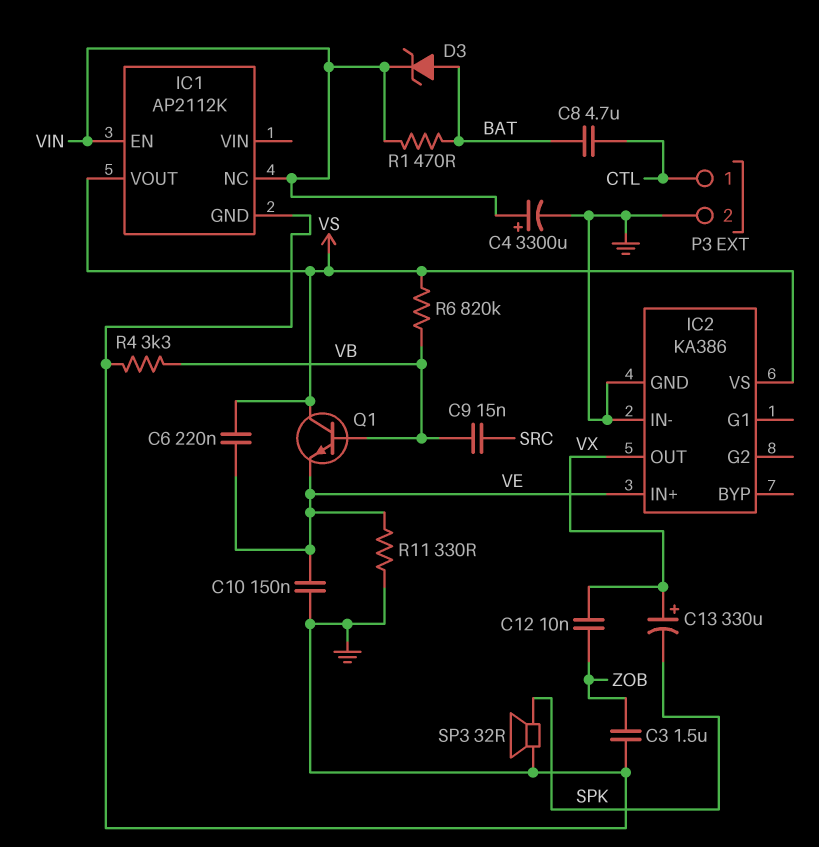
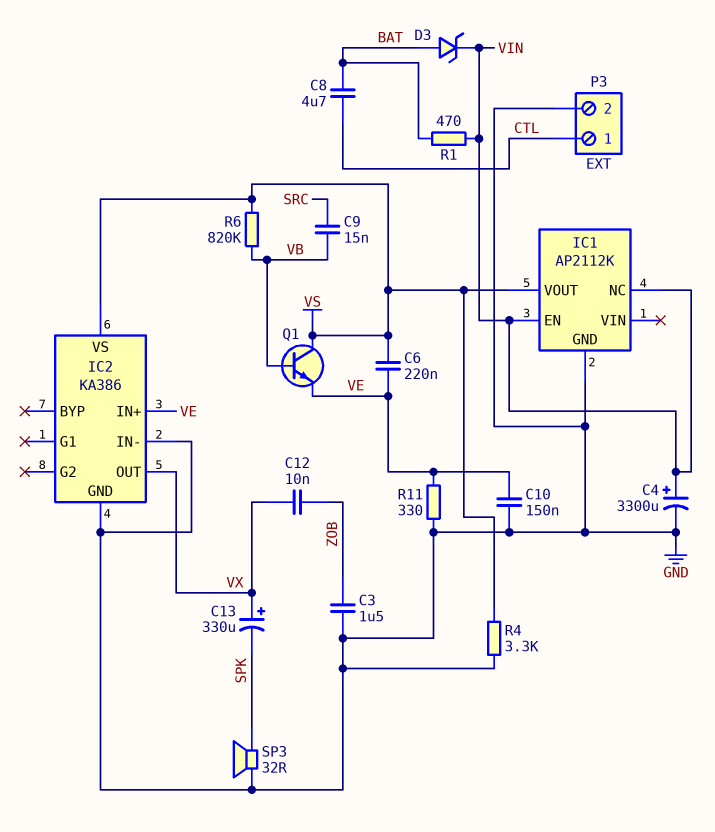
R4: 3.3k (GND, VB) -> 3.3k (GND, VS)

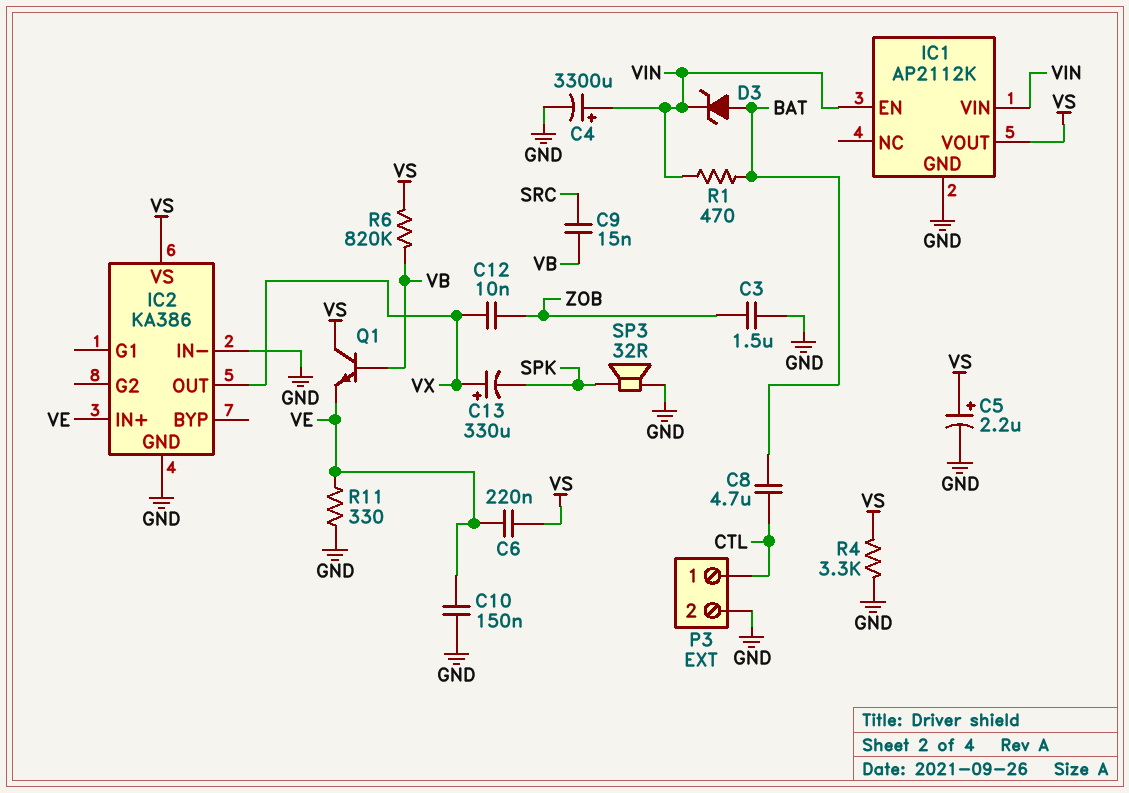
C5: none -> 2.2uF (plus VS, minus GND)
IC1 pin NC: VIN -> none
IC1 pin VIN: none -> VIN

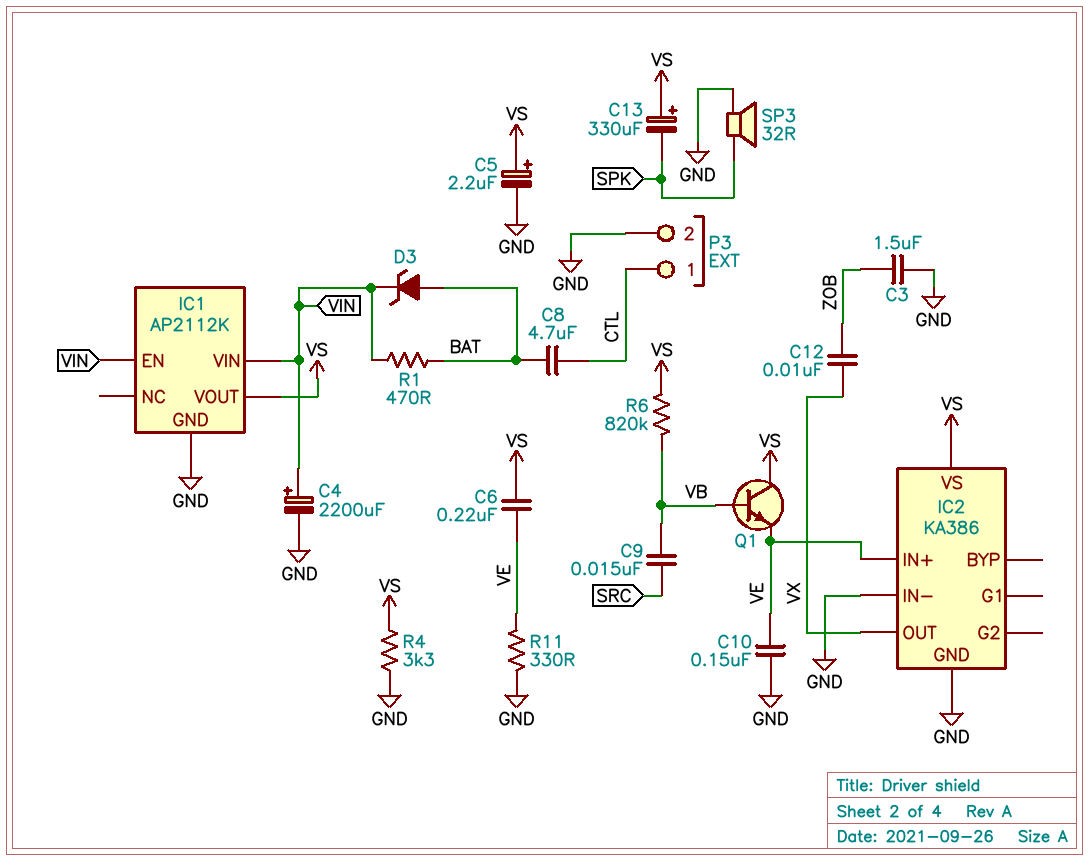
C4: 3300uF (plus VIN, minus GND) -> 2200uF (plus VIN, minus GND)
C13: 330uF (plus VX, minus SPK) -> 330uF (plus VS, minus SPK)

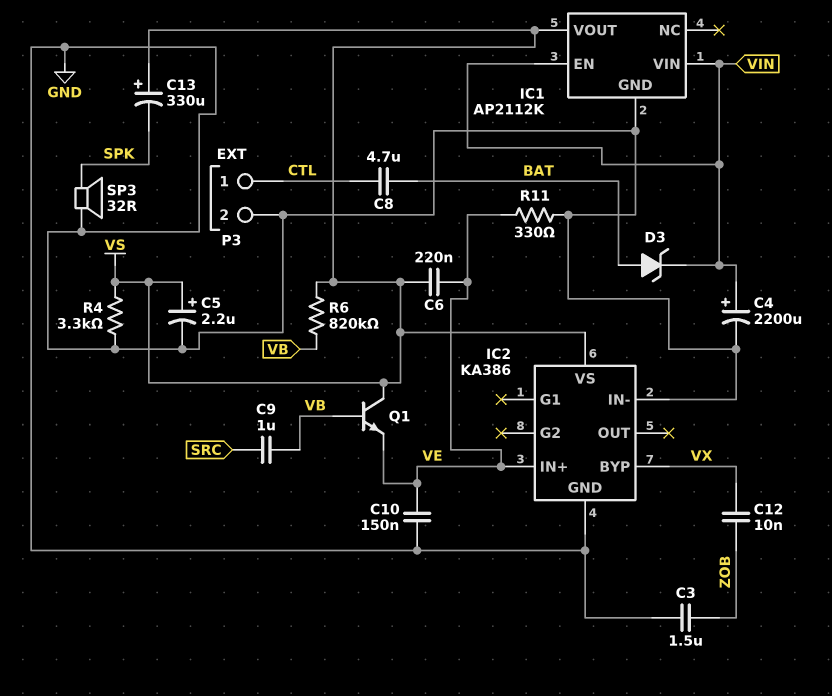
C9: 15nF (SRC, VB) -> 1uF (SRC, VB)
IC2 pin BYP: none -> VX
IC2 pin OUT: VX -> none
R1: 470 (BAT, VIN) -> none

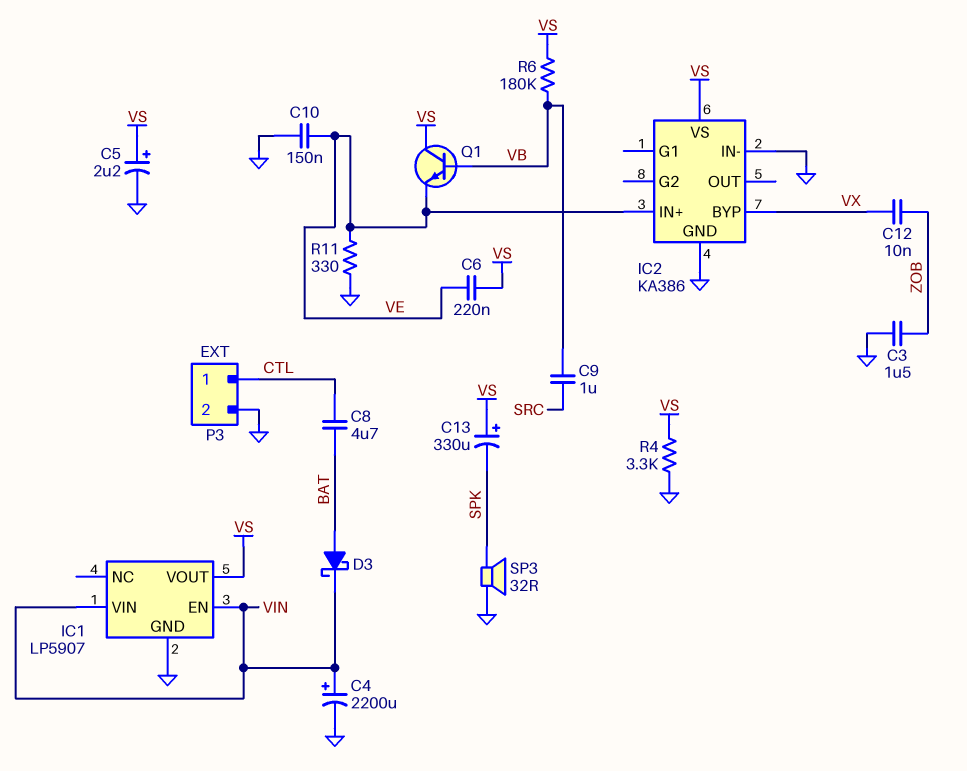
D3: zener (A BAT, K VIN) -> schottky (A BAT, K VIN)
IC1: AP2112K -> LP5907
R6: 820k (VB, VS) -> 180k (VB, VS)

